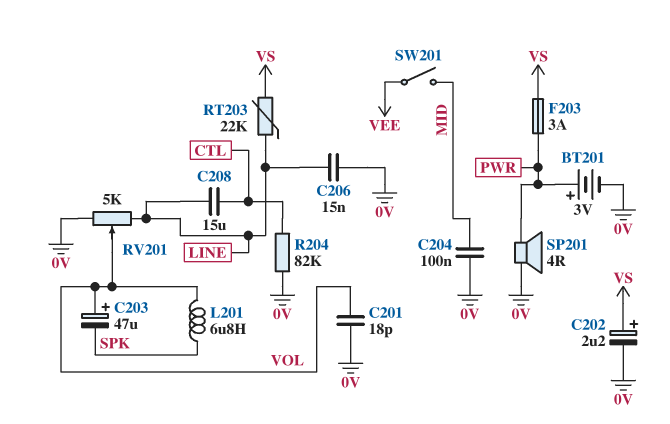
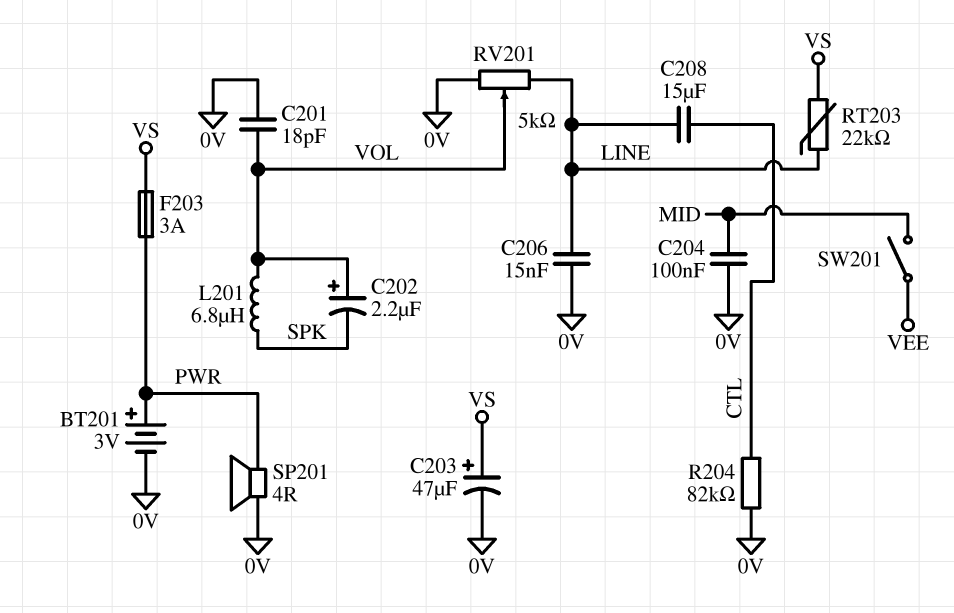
C202: 2.2uF (plus VS, minus 0V) -> 2.2uF (plus VOL, minus SPK)
C203: 47uF (plus VOL, minus SPK) -> 47uF (plus VS, minus 0V)

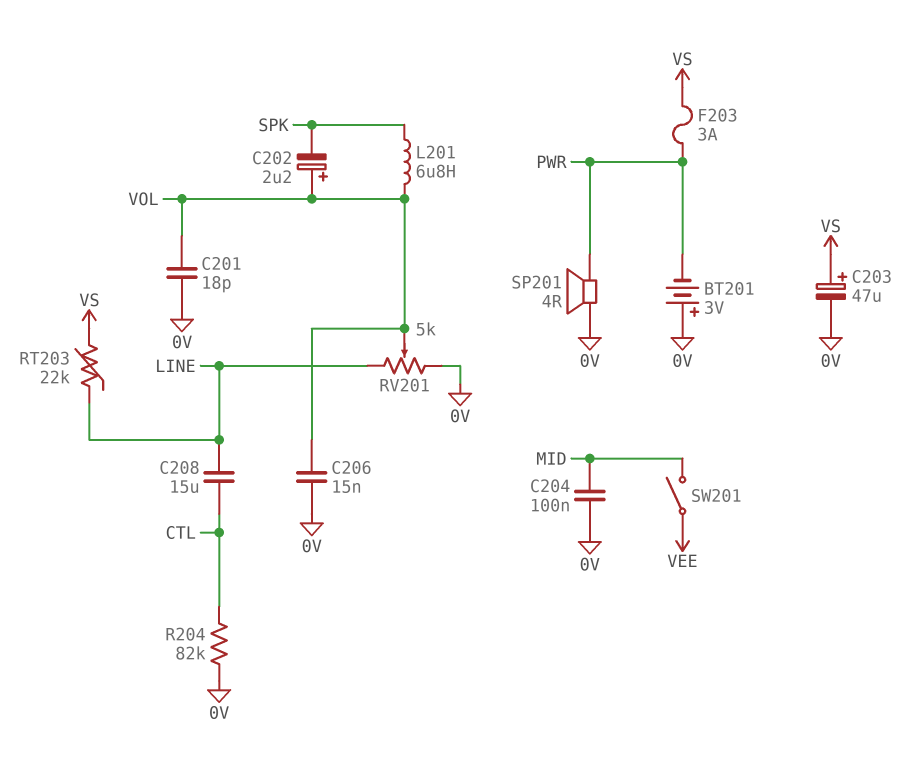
BT201: 3V (plus PWR, minus 0V) -> 3V (plus 0V, minus PWR)
C206: 15nF (0V, LINE) -> 15nF (0V, VOL)

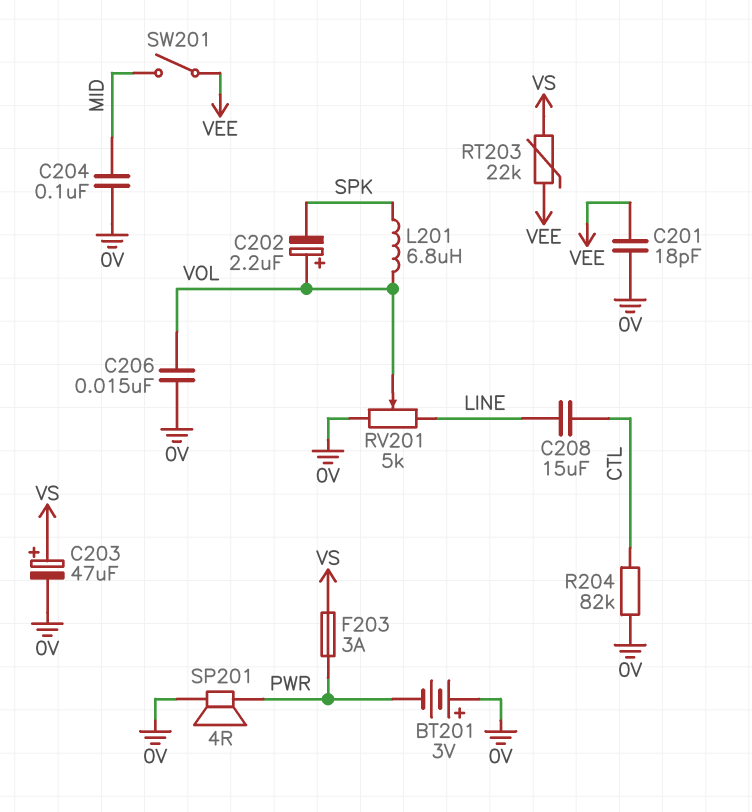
C201: 18pF (0V, VOL) -> 18pF (0V, VEE)
RT203: 22k (LINE, VS) -> 22k (VEE, VS)

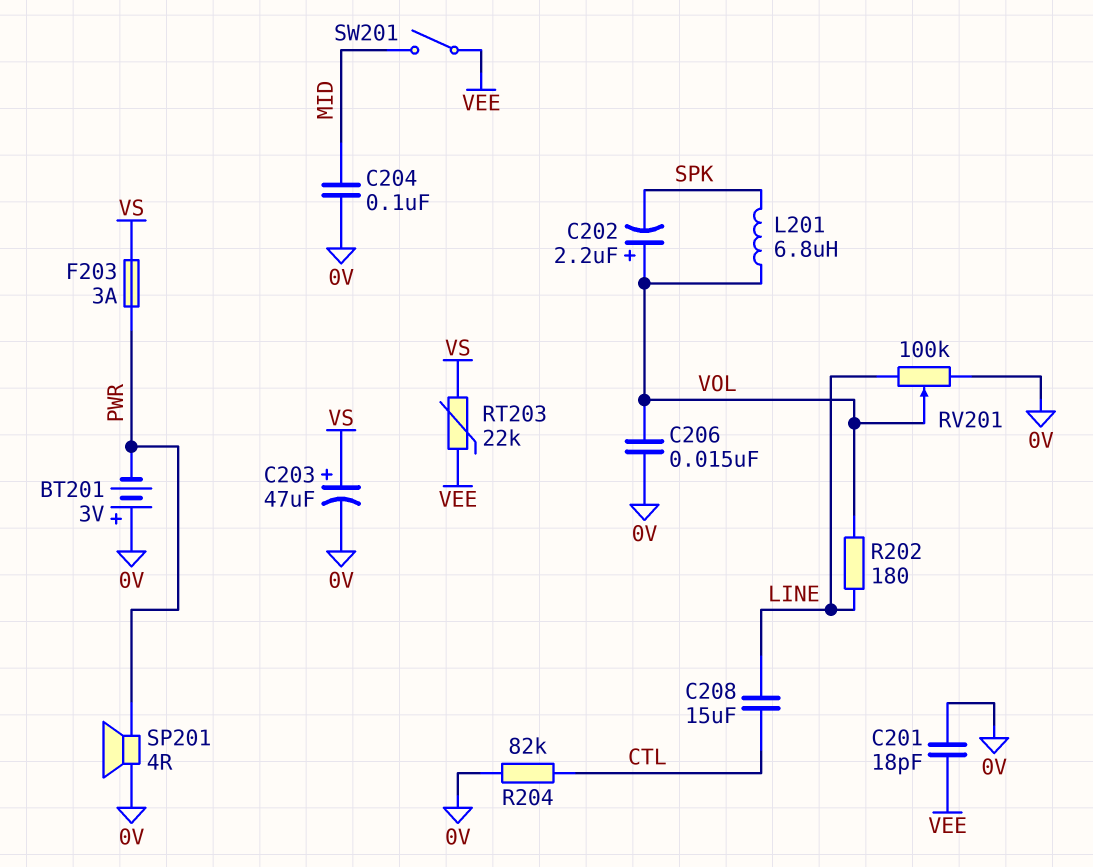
R202: none -> 180 (LINE, VOL)
RV201: 5k (0V, LINE, wiper VOL) -> 100k (0V, LINE, wiper VOL)

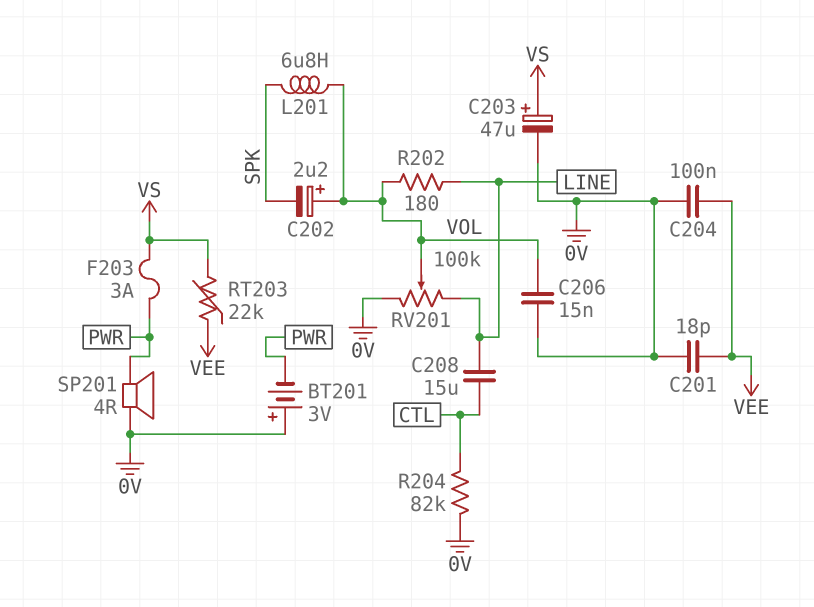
C204: 100nF (0V, MID) -> 100nF (0V, VEE)
SW201: switch (MID, VEE) -> none

